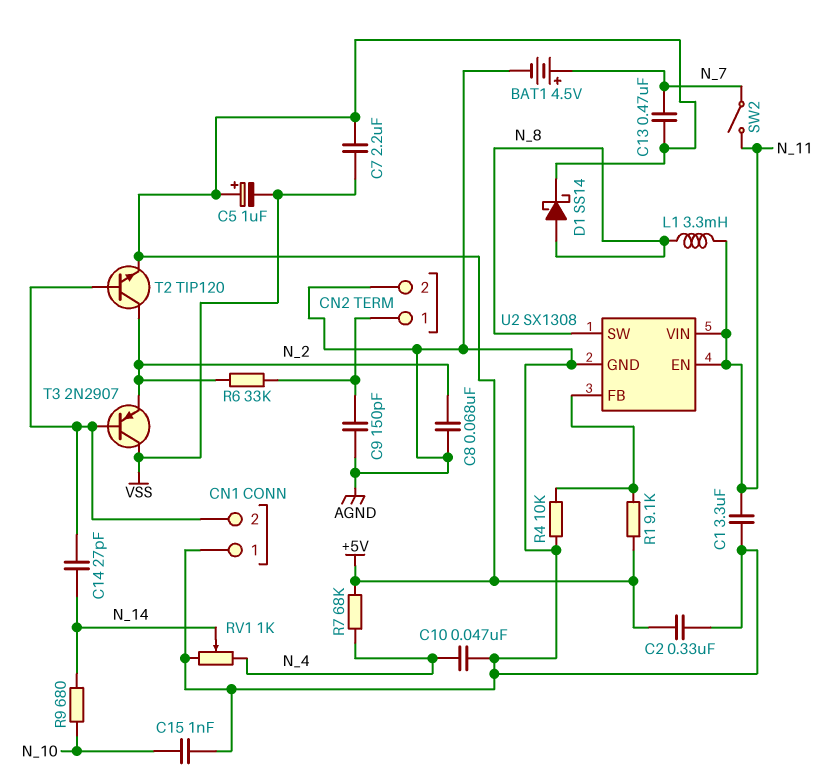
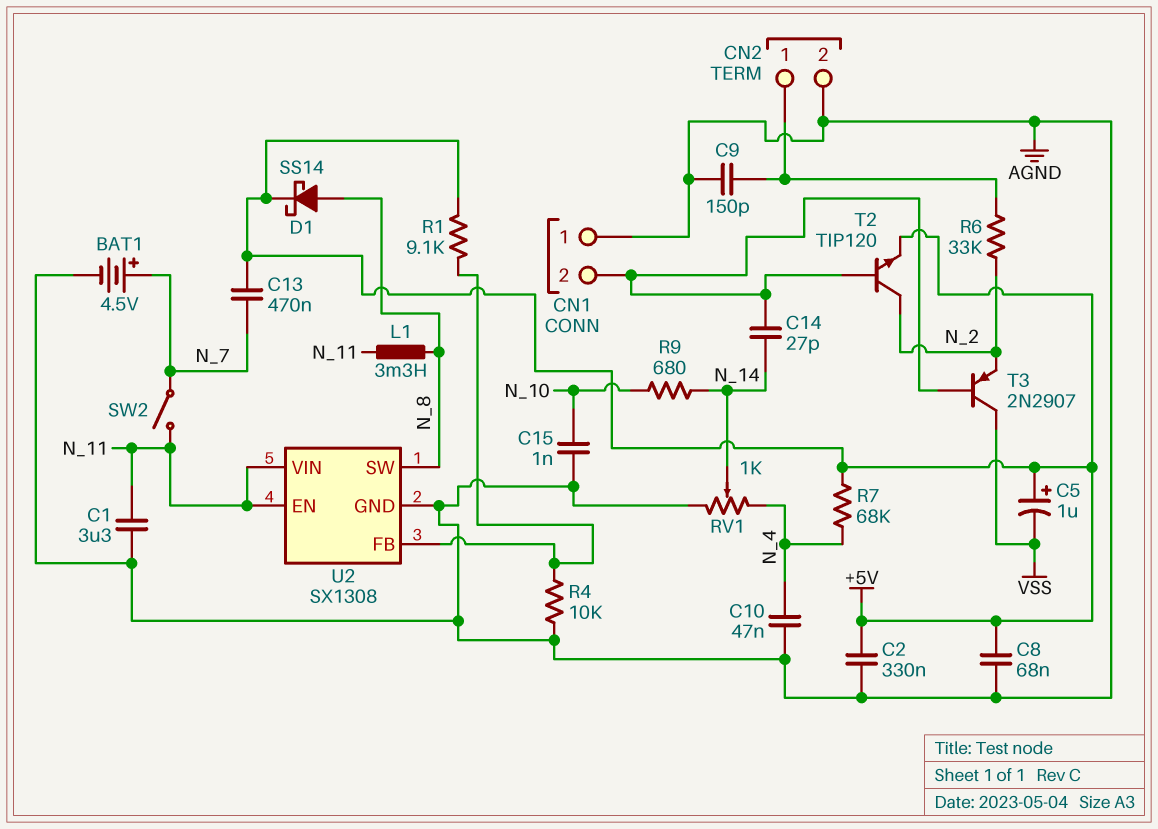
C7: 2.2uF (+5V, VSS) -> none
C8: 68nF (AGND, N_2) -> 68nF (+5V, AGND)

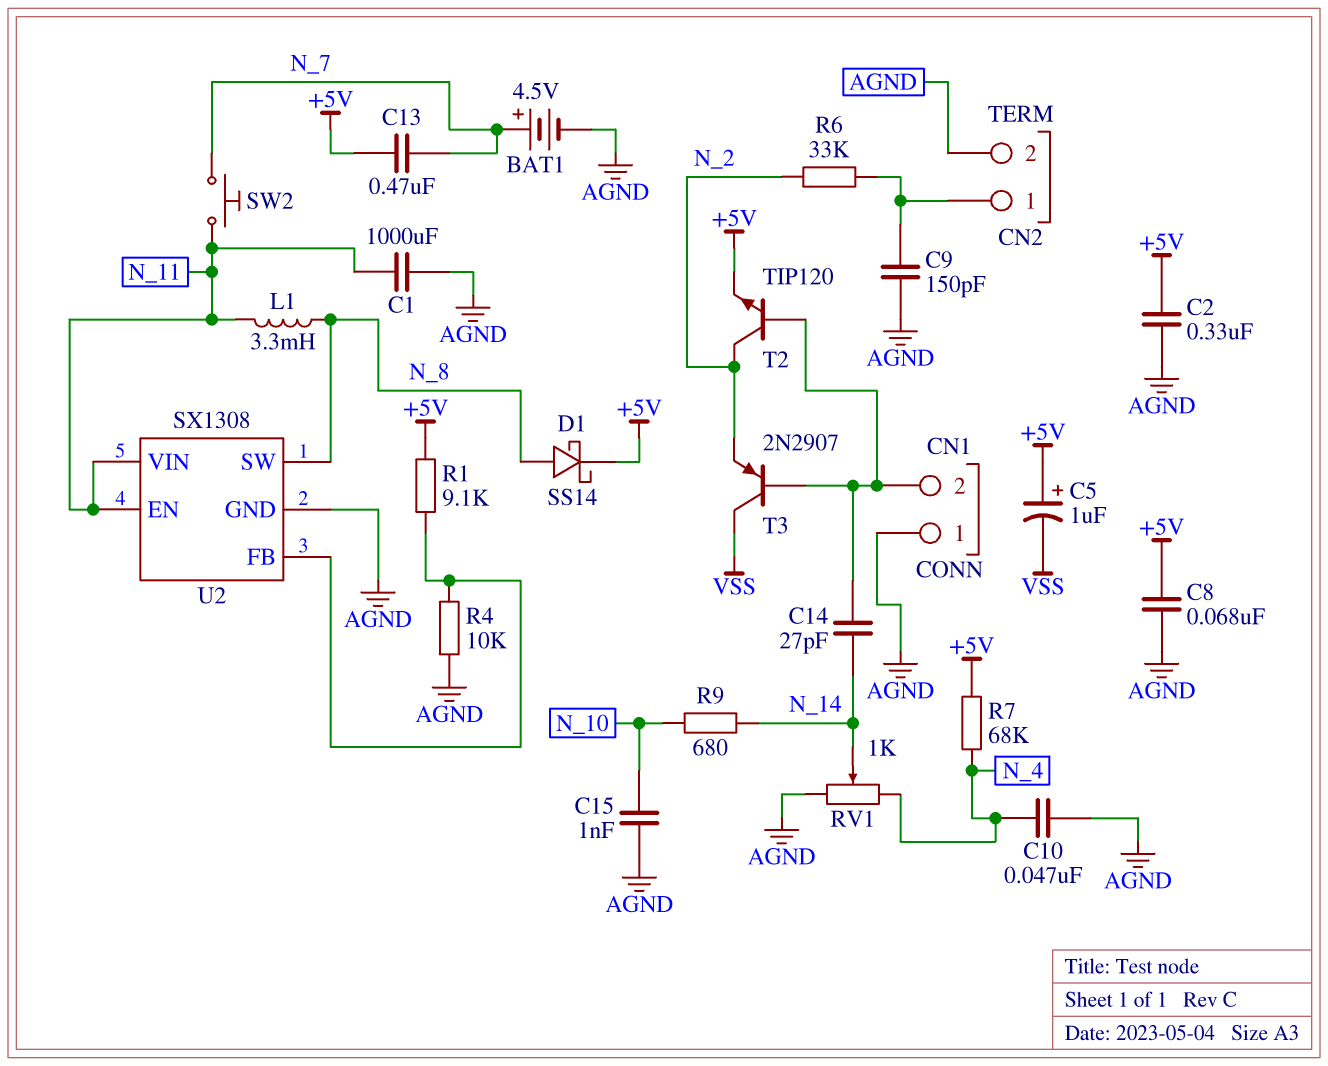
C1: 3.3uF (AGND, N_11) -> 1000uF (AGND, N_11)
SW2: switch (N_7, N_11) -> button (N_7, N_11)

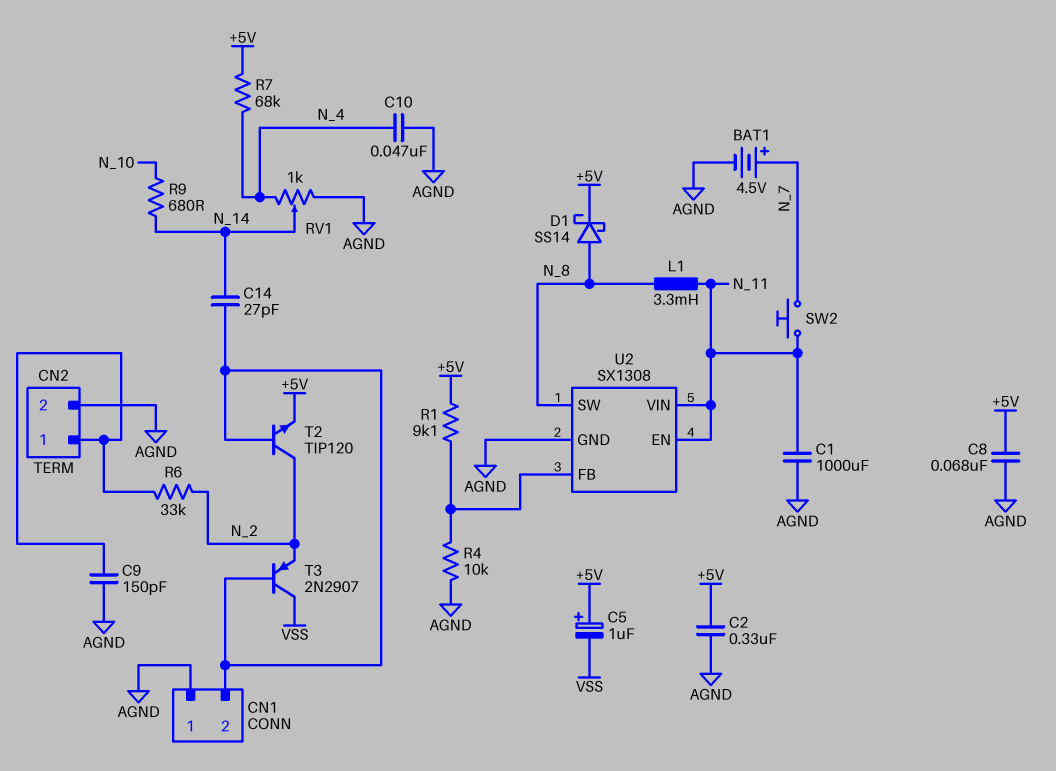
C13: 470nF (+5V, N_7) -> none
C15: 1nF (AGND, N_10) -> none

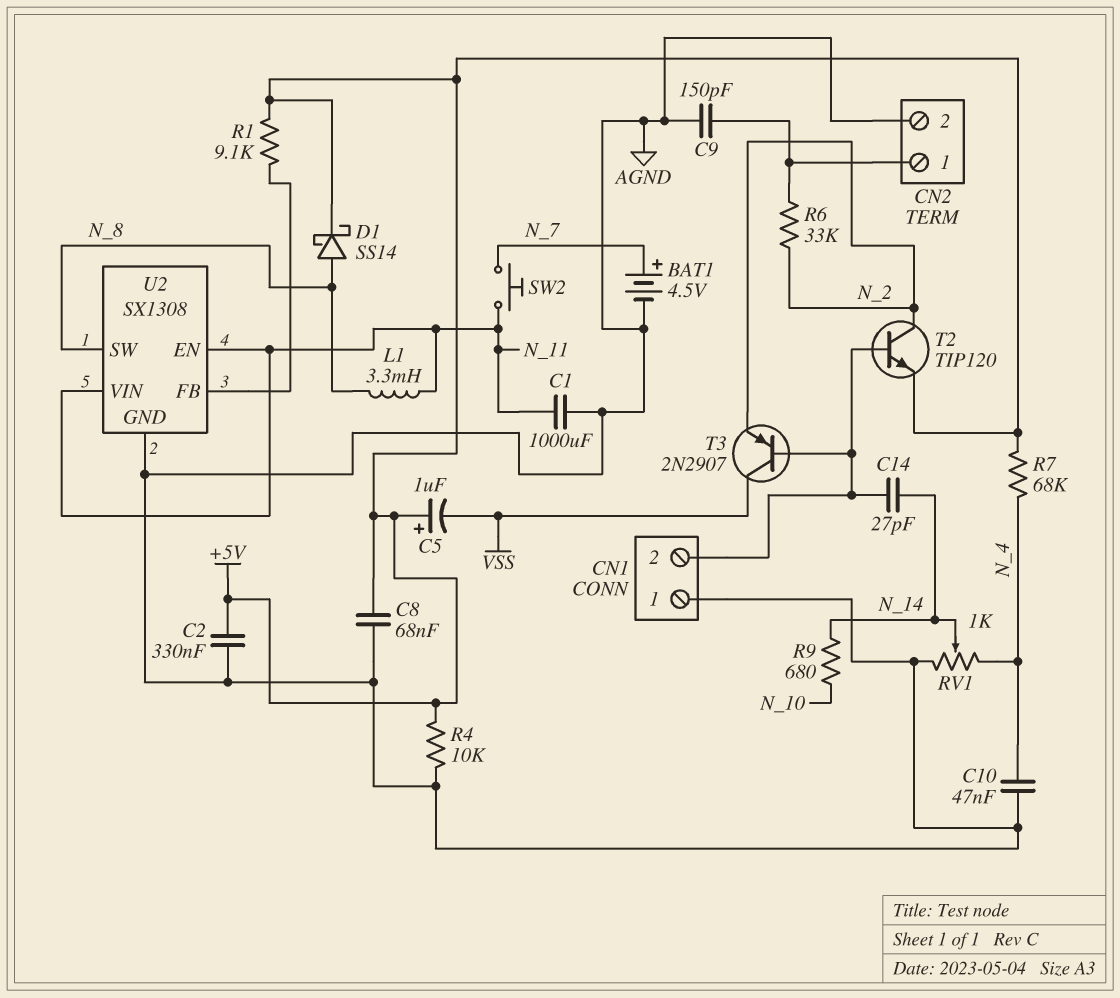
R4: 10k (AGND, U2/FB) -> 10k (+5V, AGND)

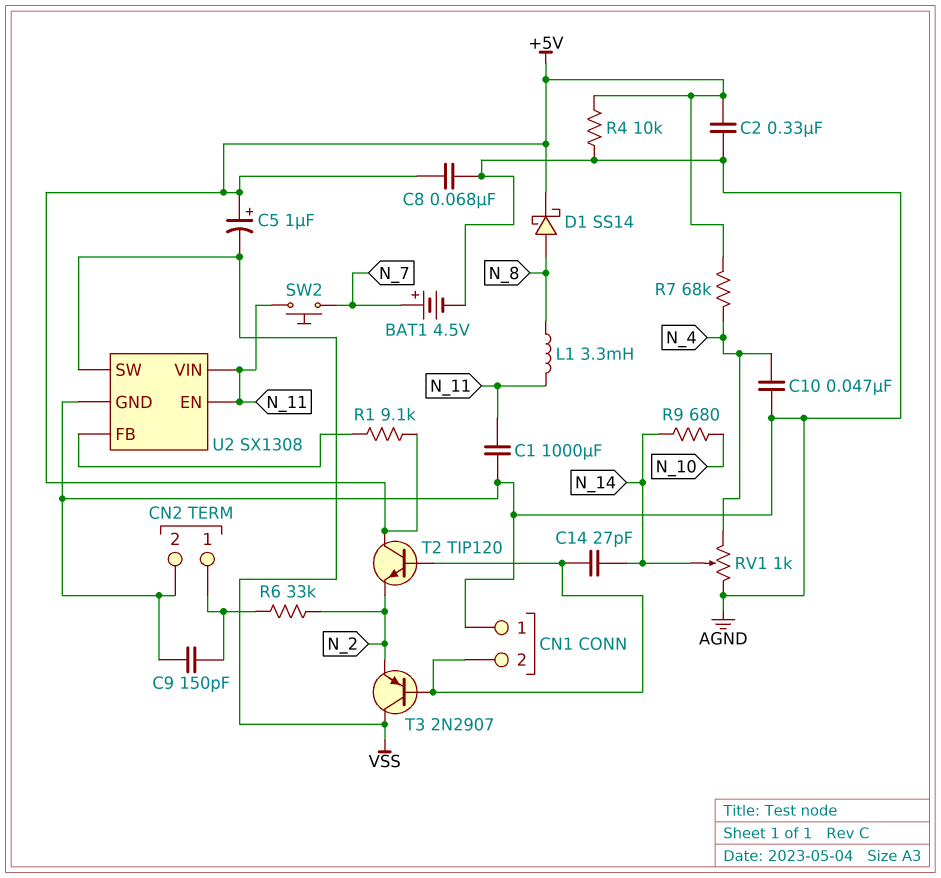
T2: NPN TIP120 (B CN1/2, C N_2, E +5V) -> NPN TIP120 (B CN1/2, C +5V, E N_2)
U2 pin SW: N_8 -> VSS

